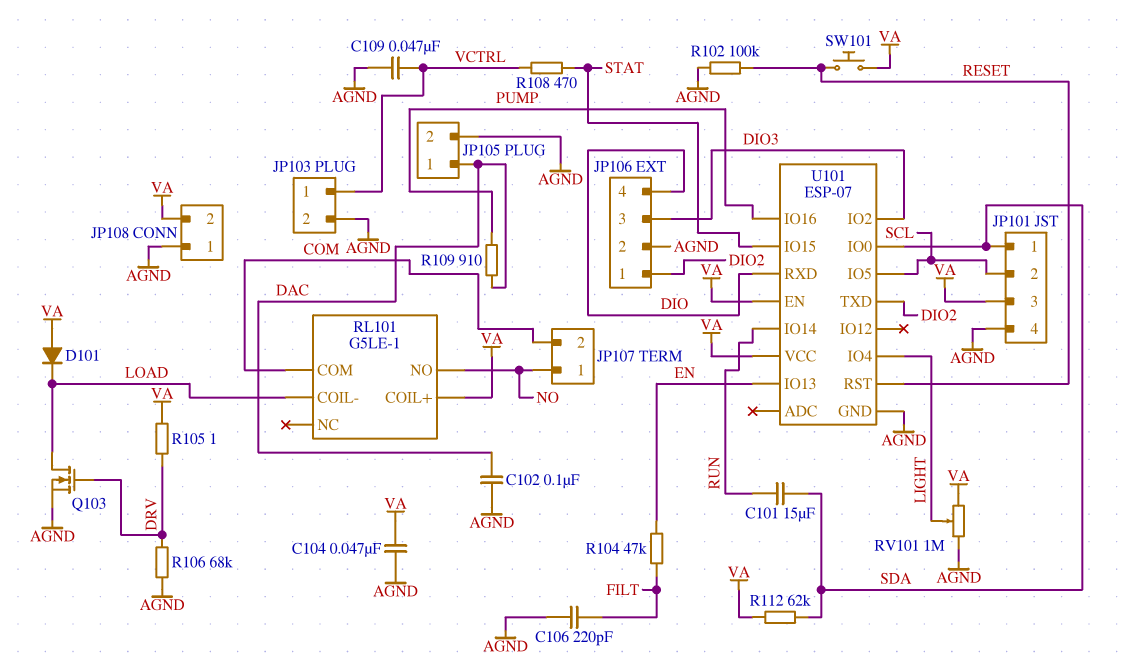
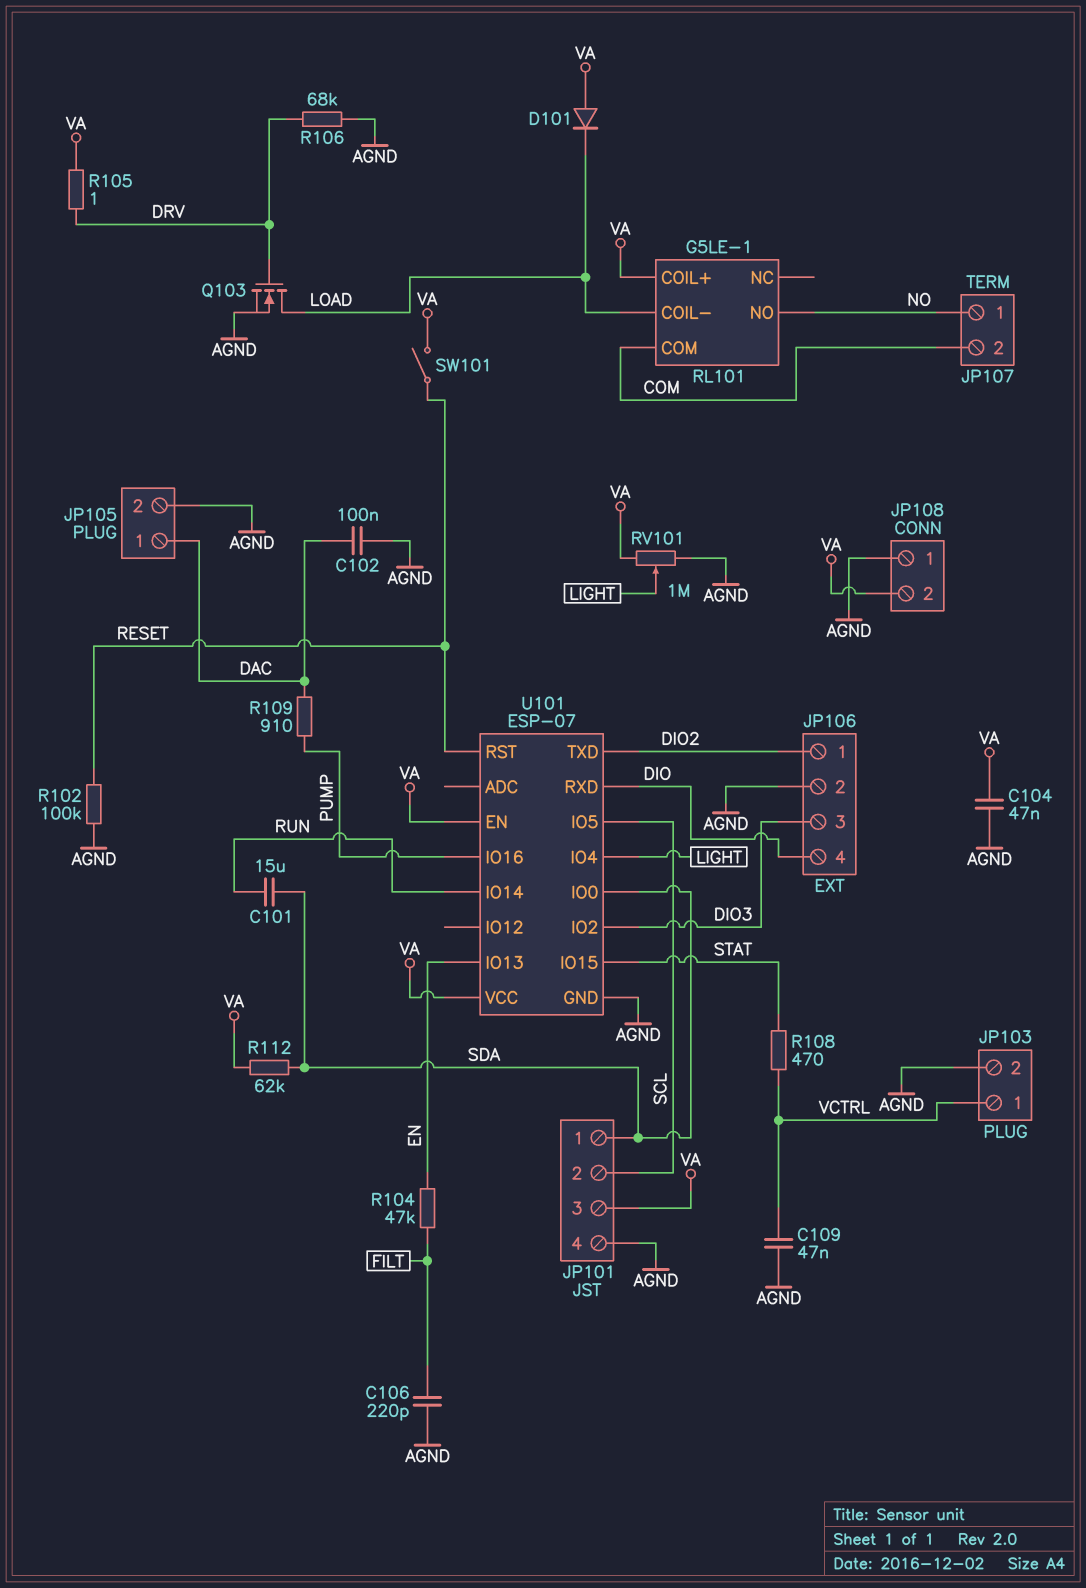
SW101: button (RESET, VA) -> switch (RESET, VA)

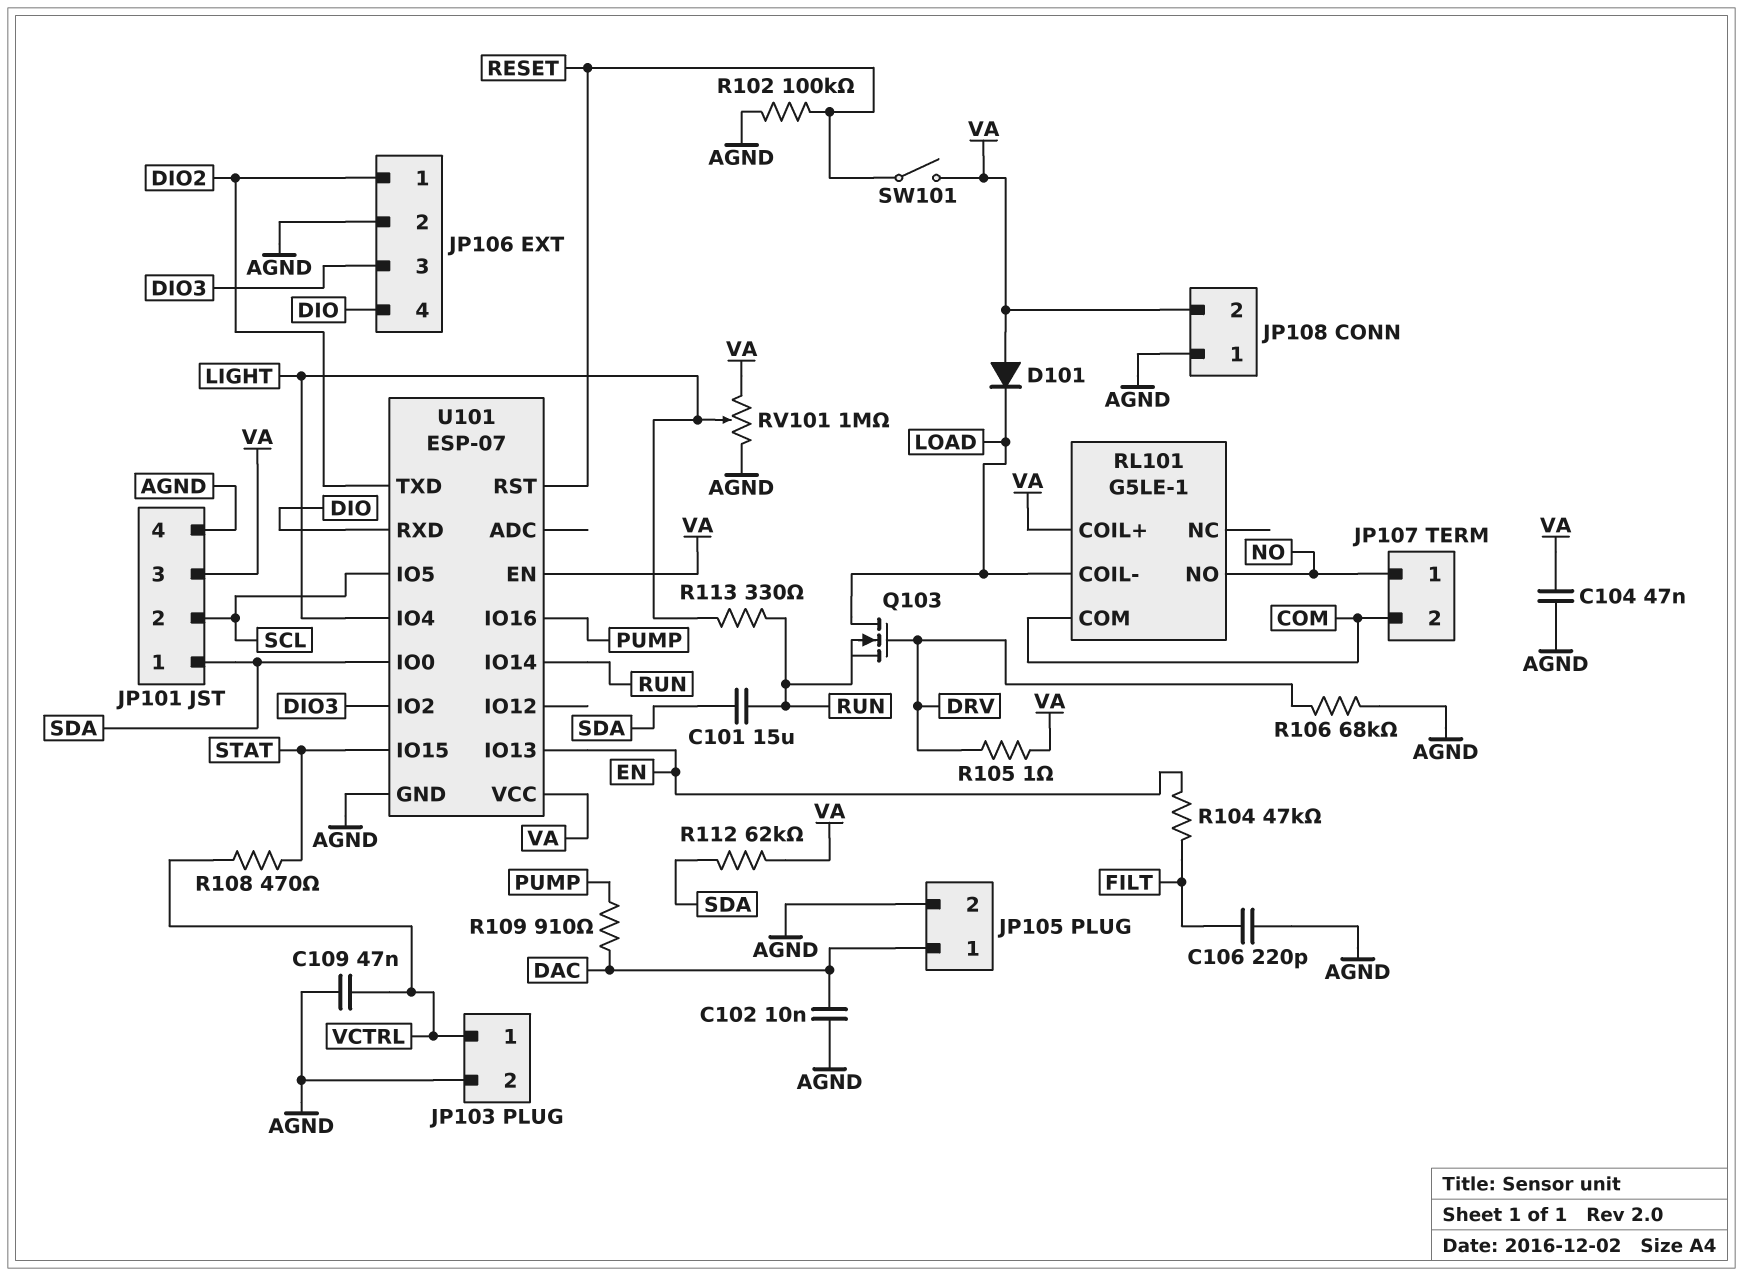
C102: 100nF (AGND, DAC) -> 10nF (AGND, DAC)
Q103: NMOS (G DRV, D LOAD, S AGND) -> NMOS (G DRV, D LOAD, S RUN)
R113: none -> 330 (LIGHT, RUN)

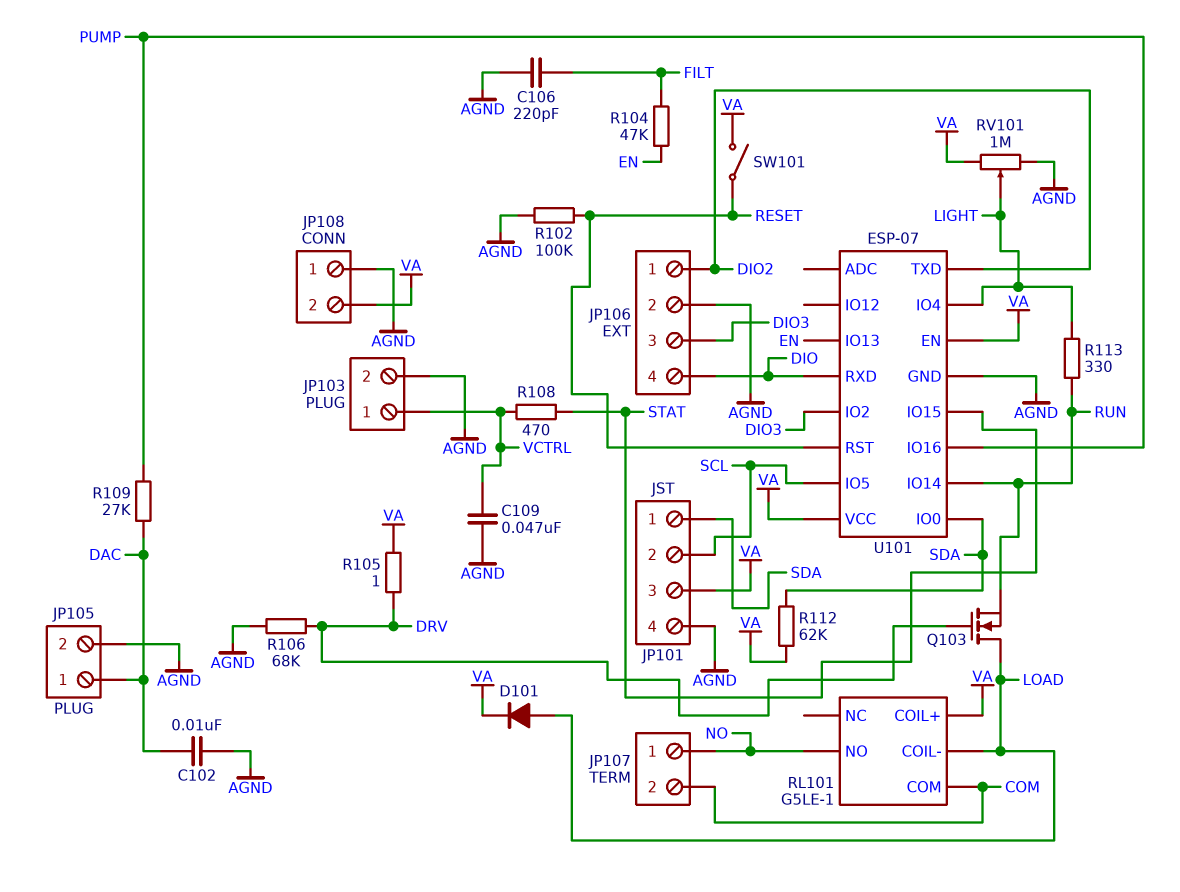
C101: 15uF (RUN, SDA) -> none
C104: 47nF (AGND, VA) -> none
D101: diode (A VA, K LOAD) -> diode (A LOAD, K VA)
R109: 910 (DAC, PUMP) -> 27k (DAC, PUMP)

